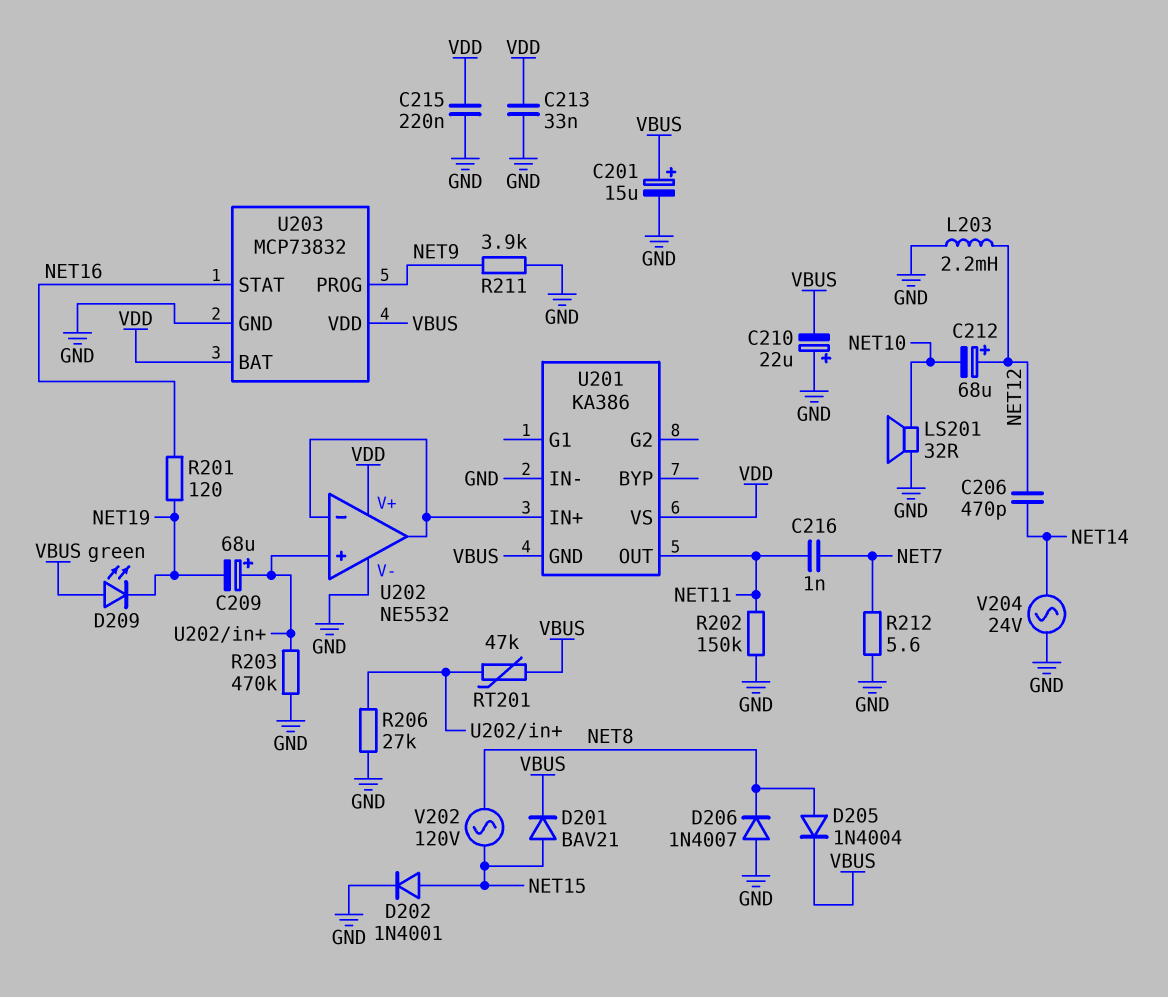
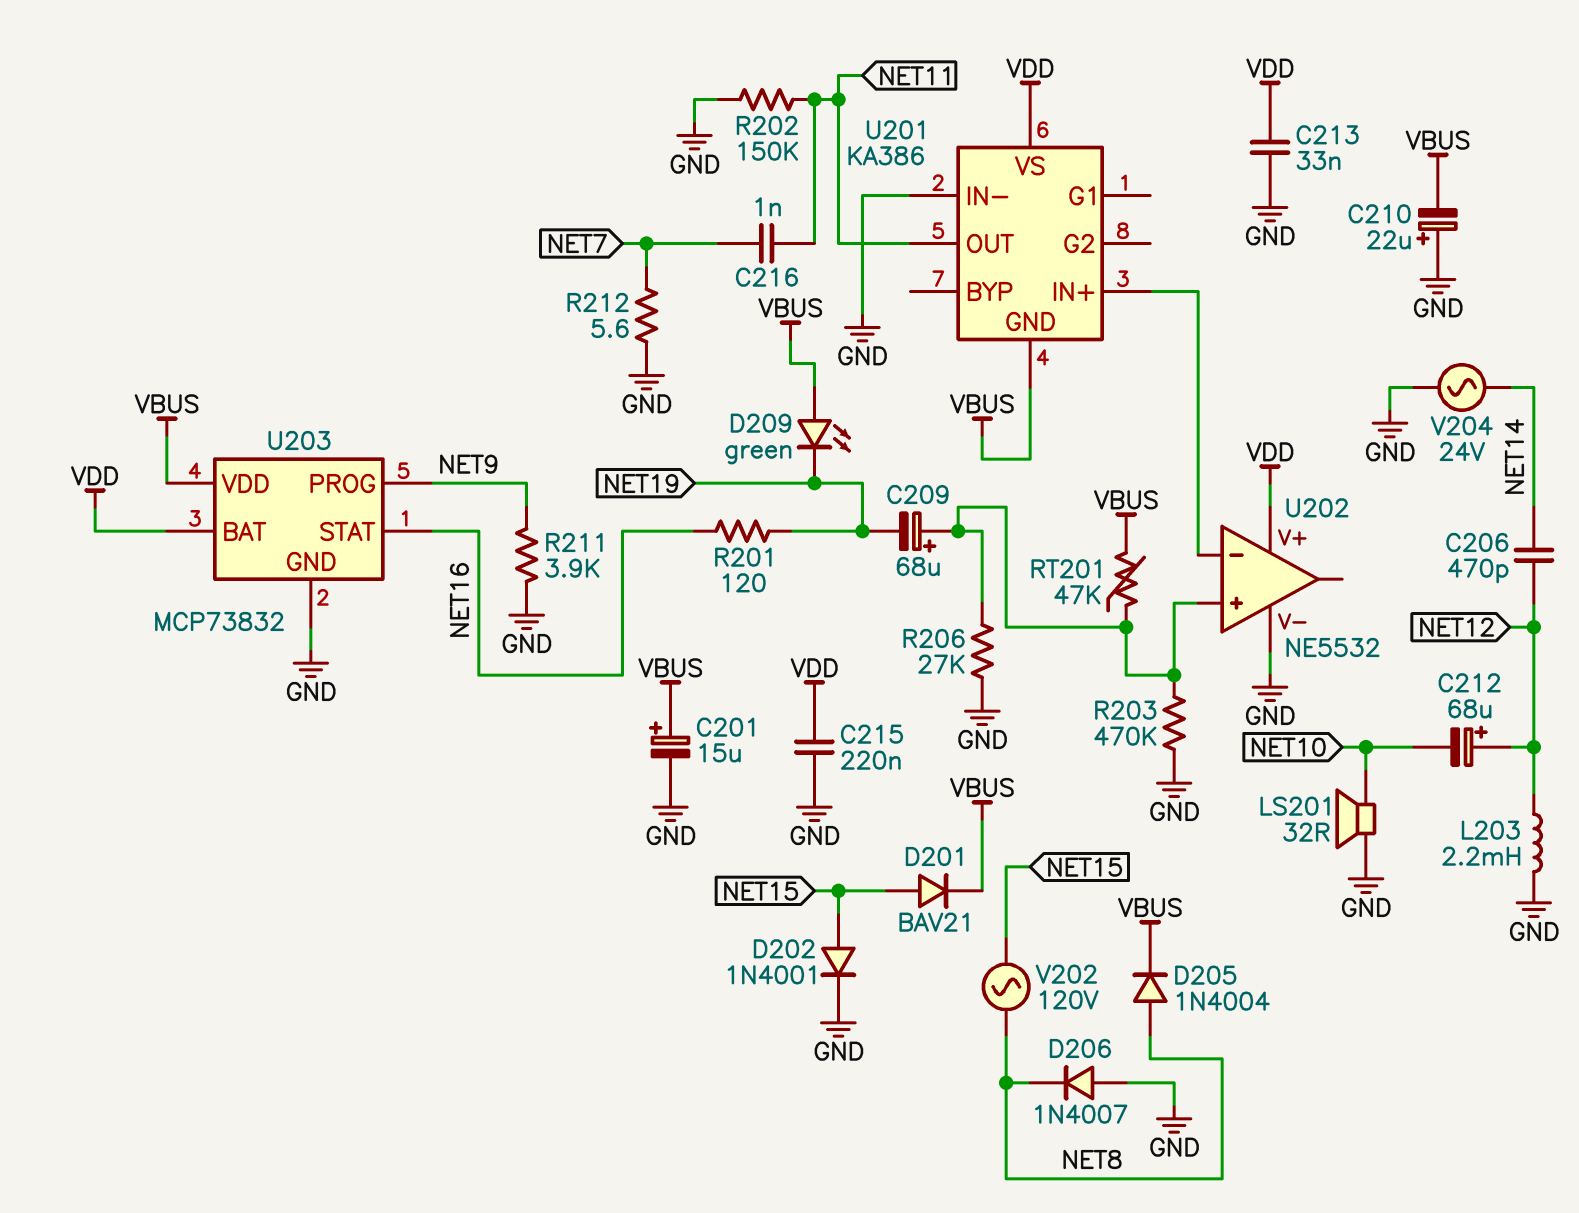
U202 pin out: U201/IN+ -> none

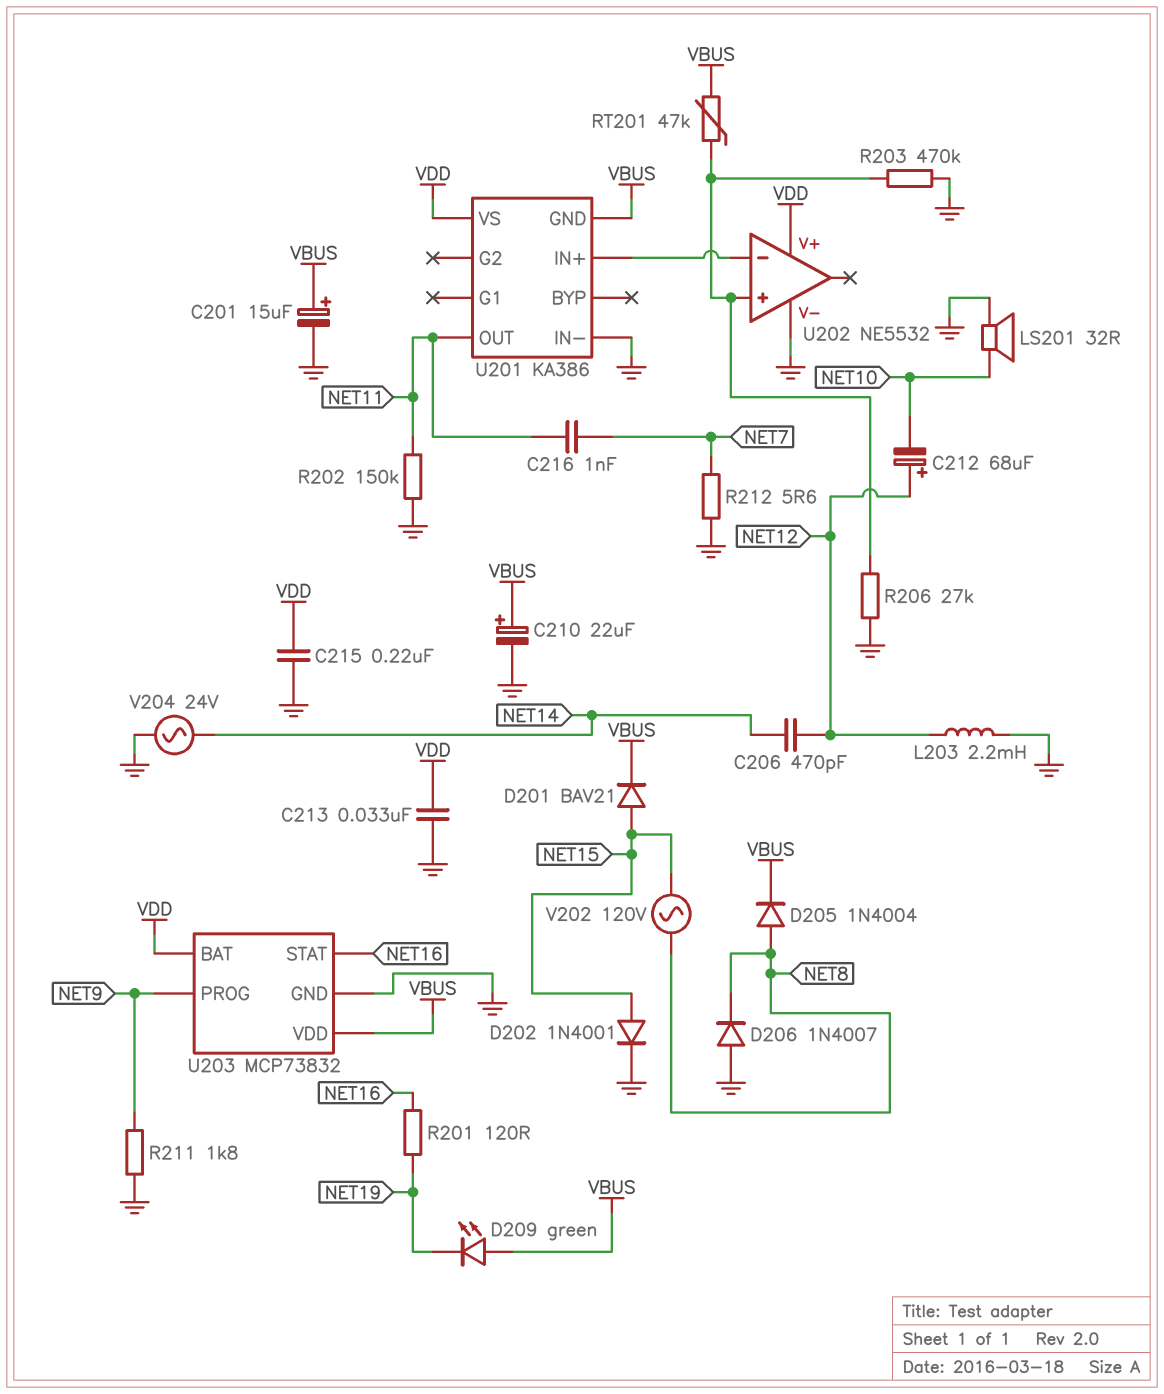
C209: 68uF (plus U202/in+, minus NET19) -> none
C210: 22uF (plus GND, minus VBUS) -> 22uF (plus VBUS, minus GND)
R211: 3.9k (GND, NET9) -> 1.8k (GND, NET9)

